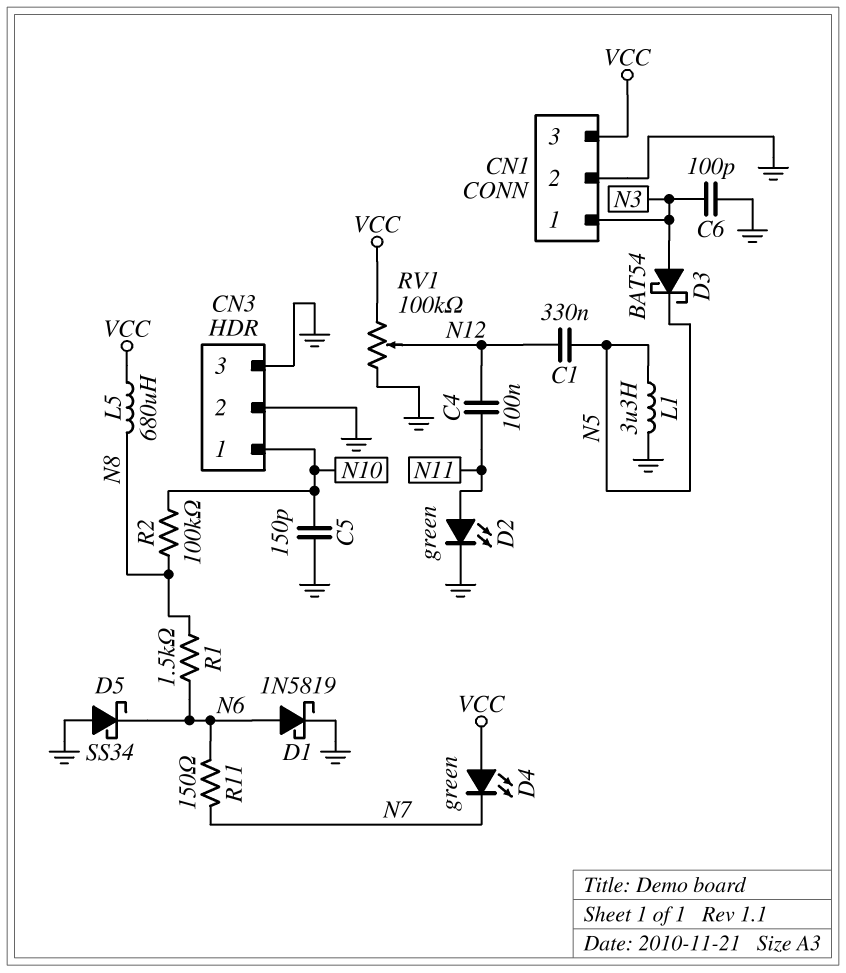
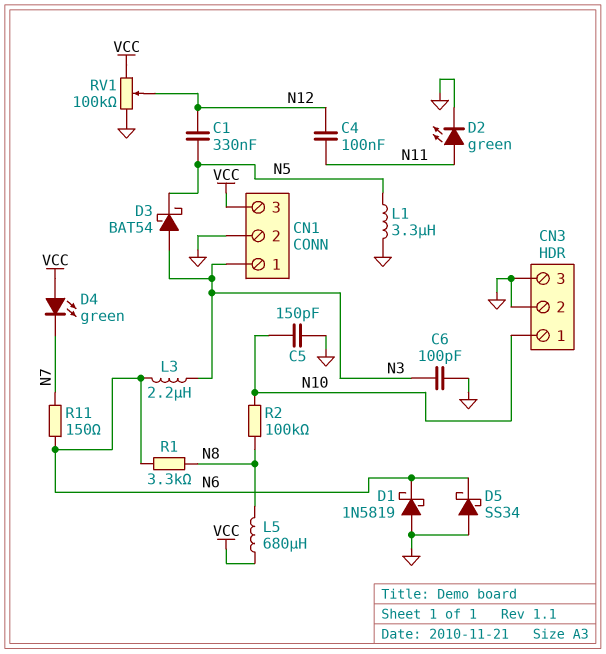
D1: schottky 1N5819 (A N6, K GND) -> schottky 1N5819 (A GND, K N6)
L3: none -> 2.2uH (N3, N6)
R1: 1.5k (N6, N8) -> 3.3k (N6, N8)

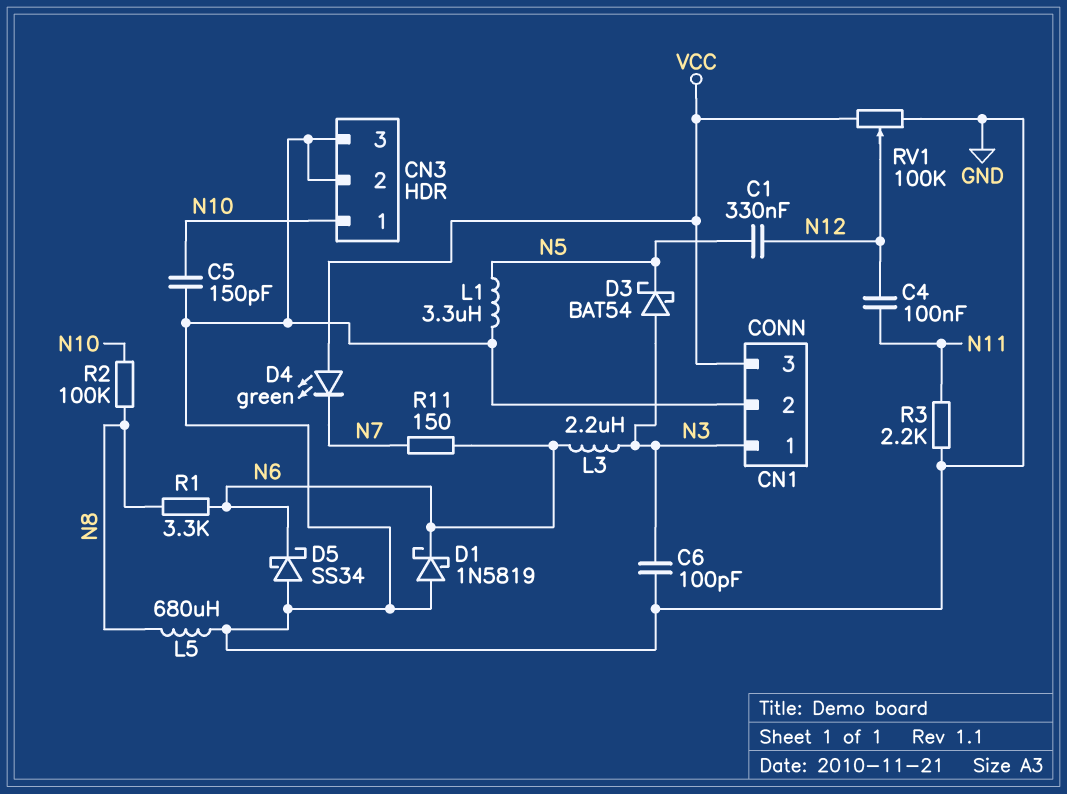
D2: LED green (A N11, K GND) -> none
L5: 680uH (N8, VCC) -> 680uH (GND, N8)
R3: none -> 2.2k (GND, N11)

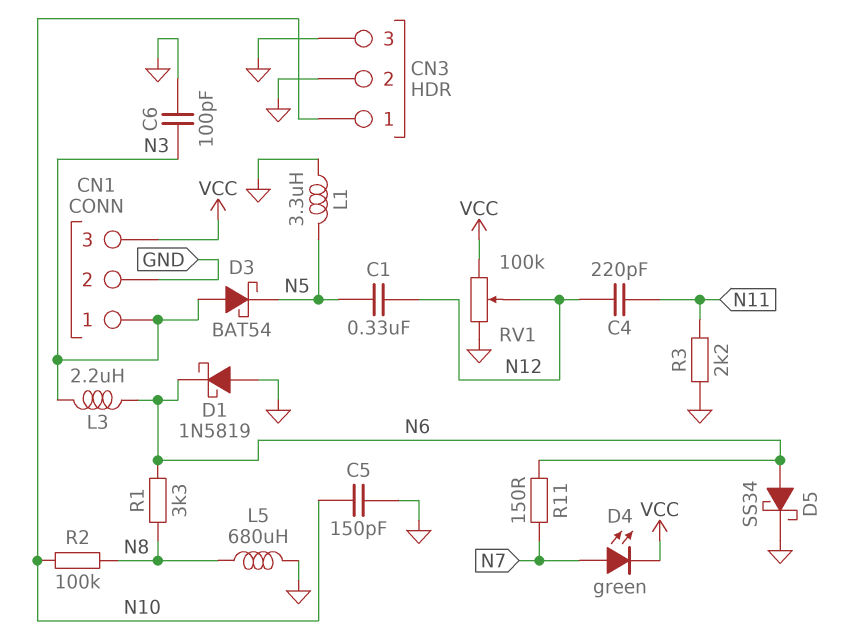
C4: 100nF (N11, N12) -> 220pF (N11, N12)
D4: LED green (A VCC, K N7) -> LED green (A N7, K VCC)
D5: schottky SS34 (A GND, K N6) -> schottky SS34 (A N6, K GND)

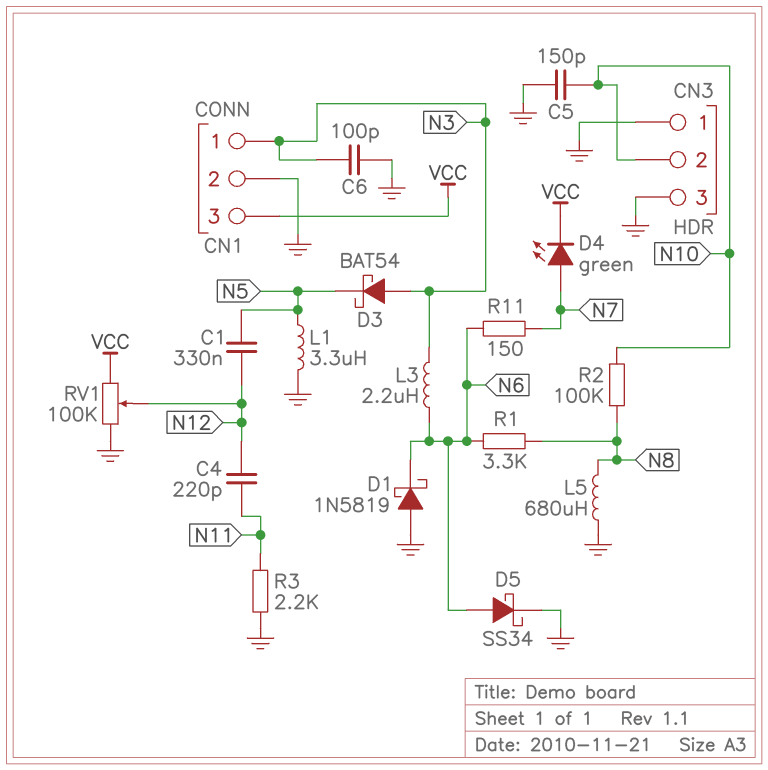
CN3 pin 1: N10 -> GND
CN3 pin 2: GND -> N10

